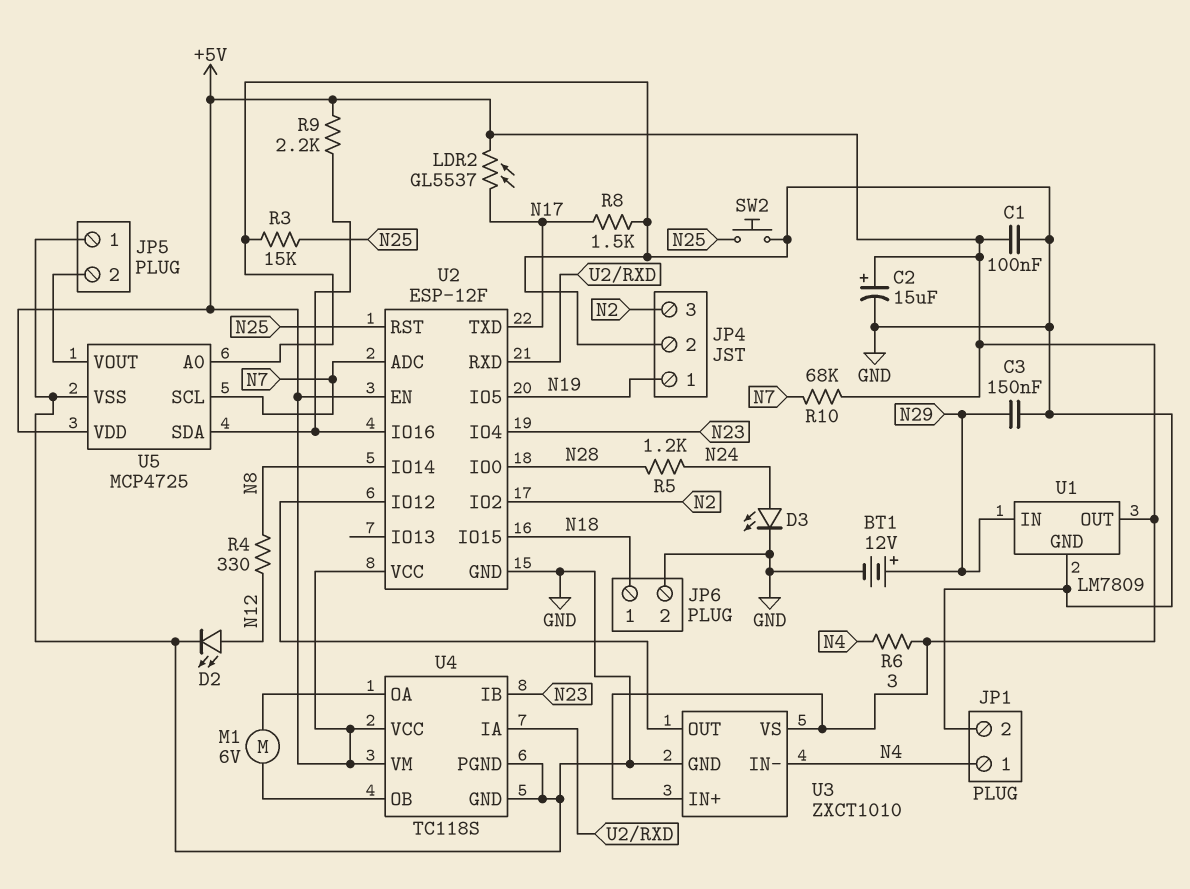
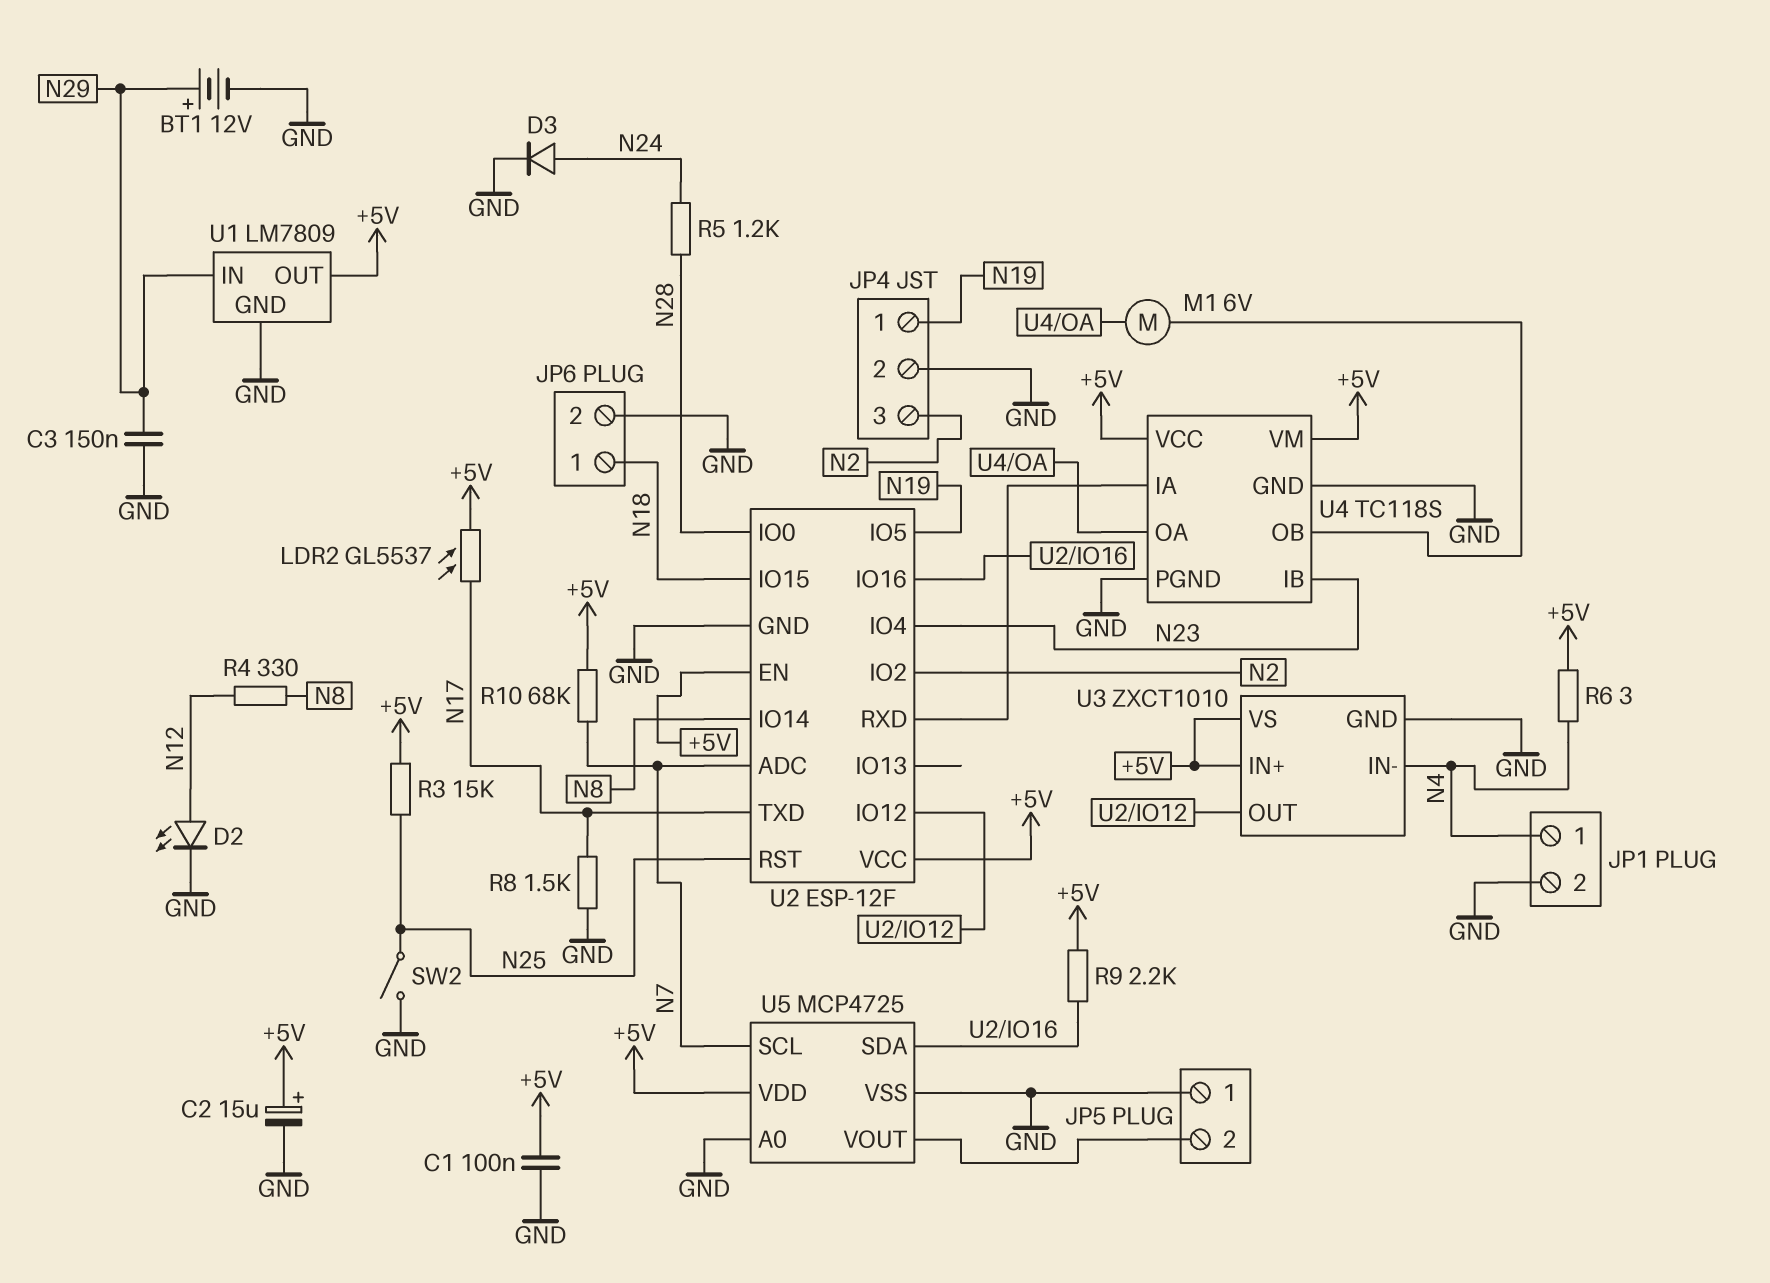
D3: LED (A N24, K GND) -> diode (A N24, K GND)
R3: 15k (GND, N25) -> 15k (+5V, N25)
SW2: button (GND, N25) -> switch (GND, N25)

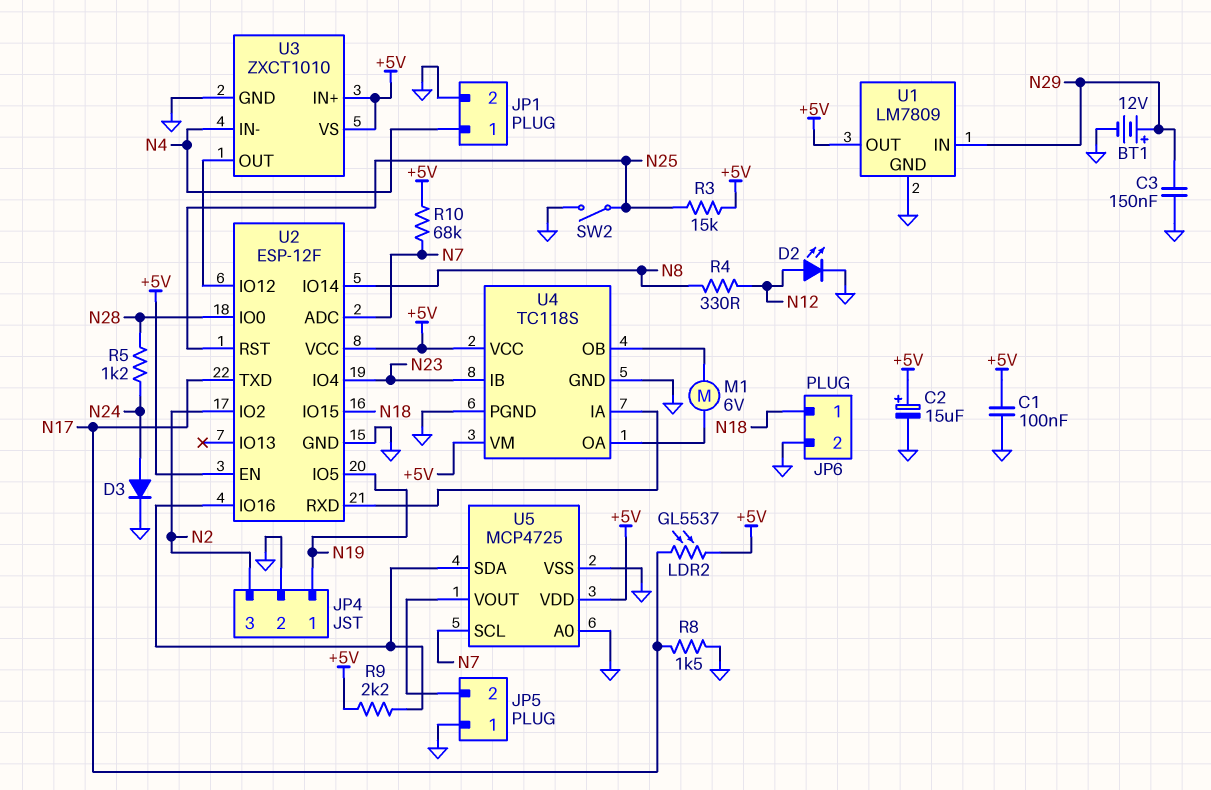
R6: 3 (+5V, N4) -> none

